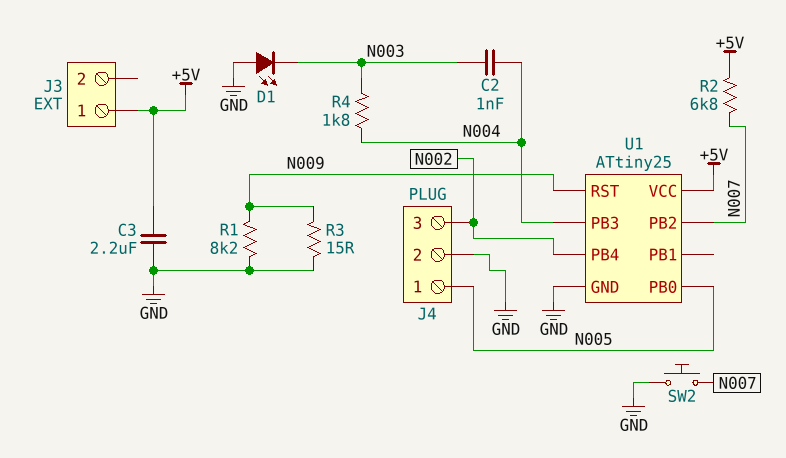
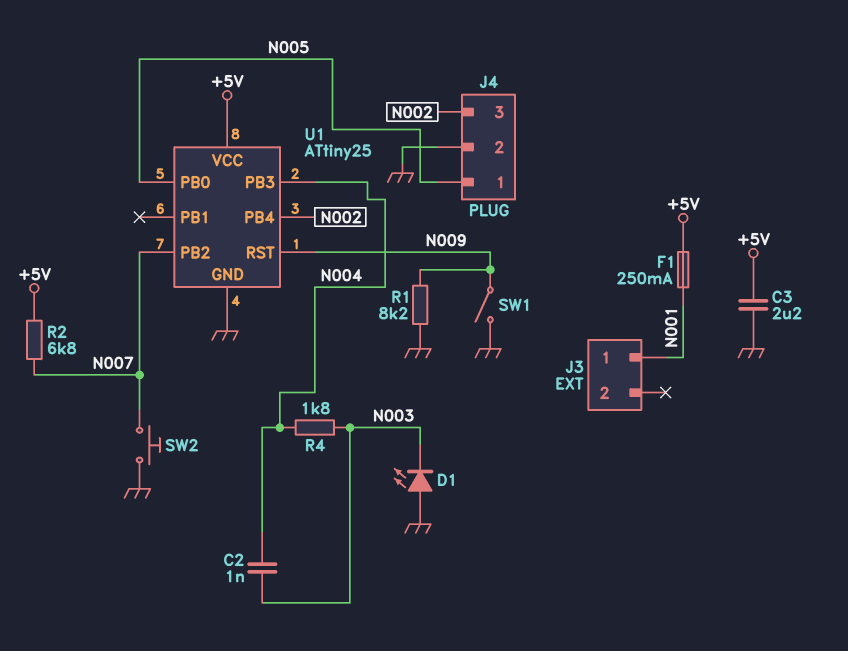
F1: none -> 250mA (+5V, N001)
J3 pin 1: +5V -> N001
R3: 15 (GND, N009) -> none
SW1: none -> switch (GND, N009)

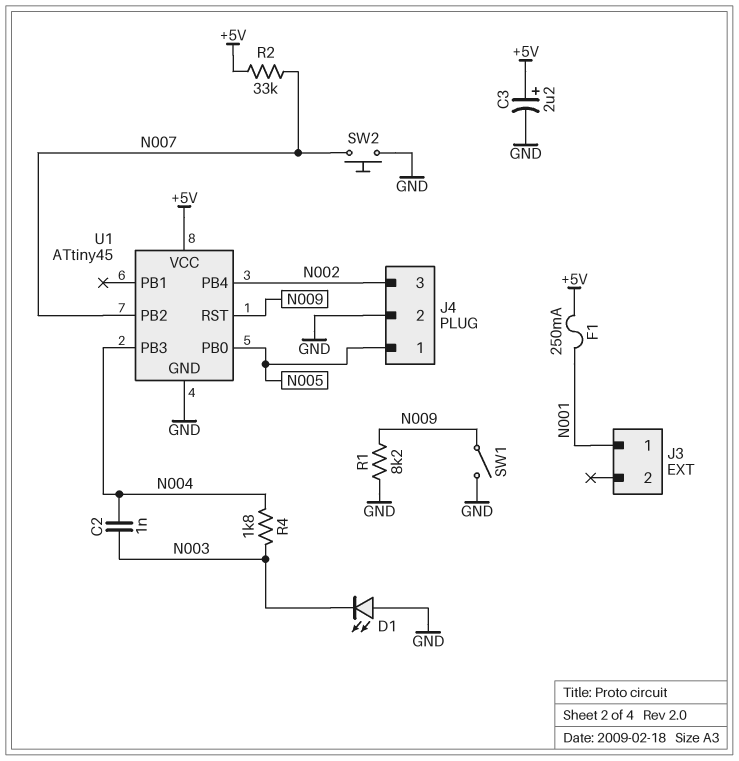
C3: 2.2uF (+5V, GND) -> 2.2uF (plus +5V, minus GND)
R2: 6.8k (+5V, N007) -> 33k (+5V, N007)
U1: ATtiny25 -> ATtiny45

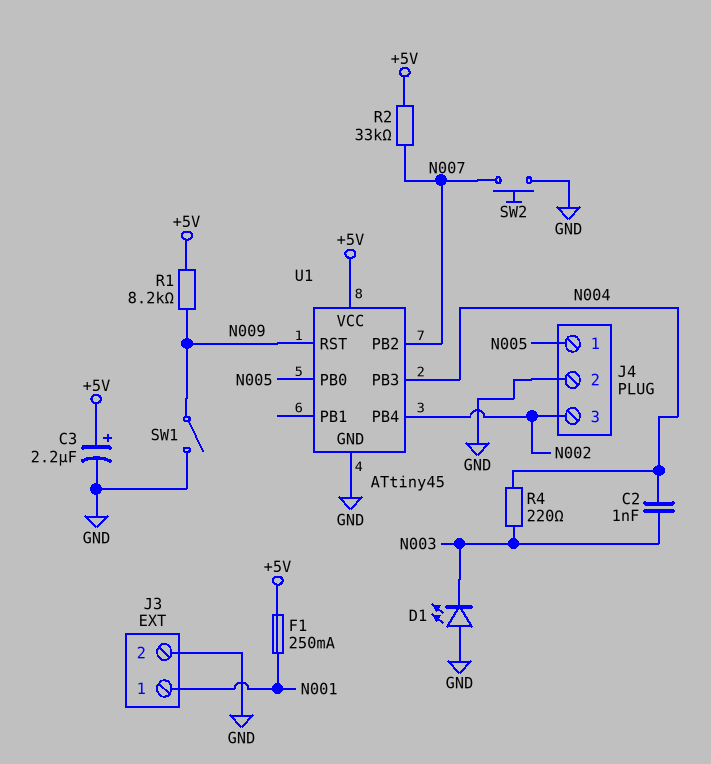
J3 pin 2: none -> GND
R1: 8.2k (GND, N009) -> 8.2k (+5V, N009)
R4: 1.8k (N003, N004) -> 220 (N003, N004)

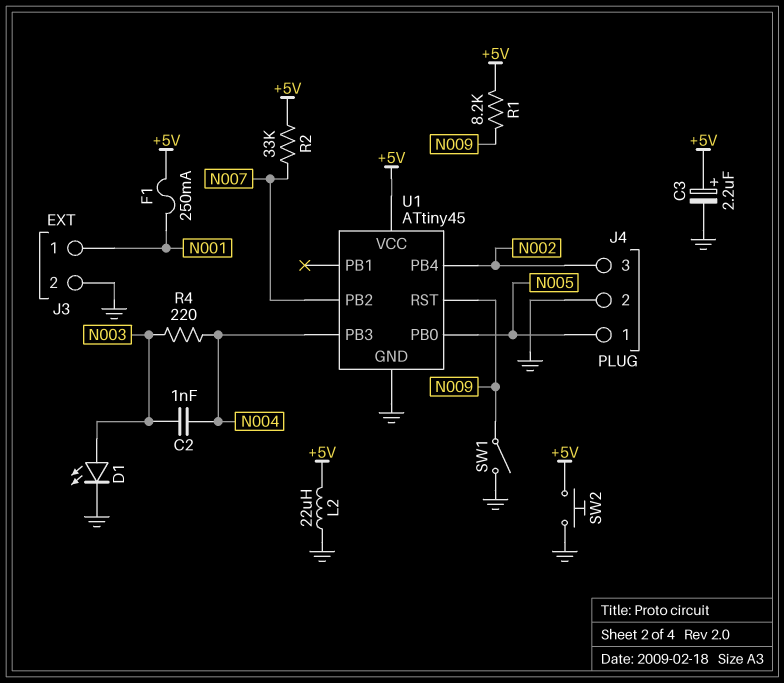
D1: LED (A GND, K N003) -> LED (A N003, K GND)
L2: none -> 22uH (+5V, GND)
SW2: button (GND, N007) -> button (+5V, GND)

